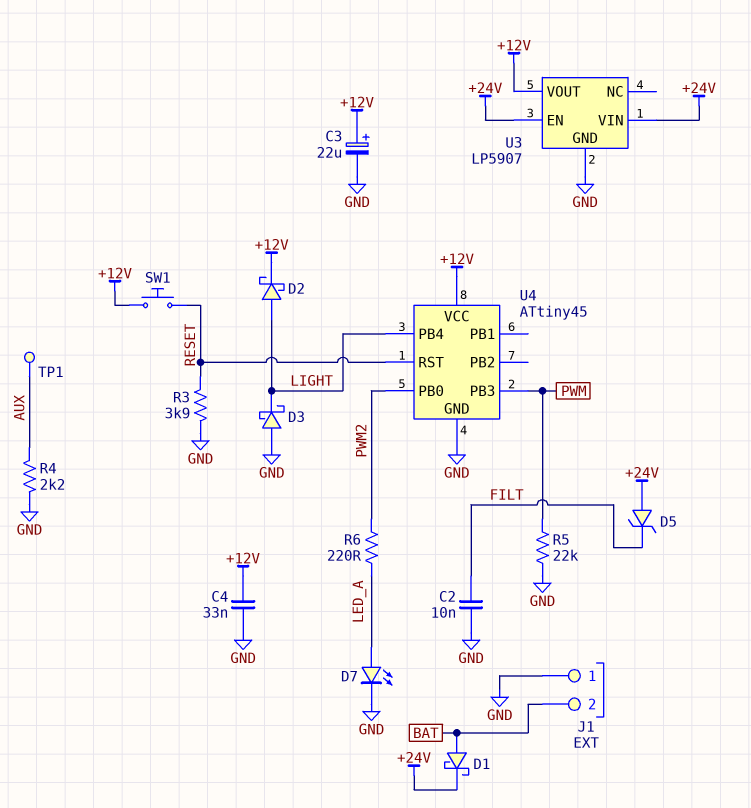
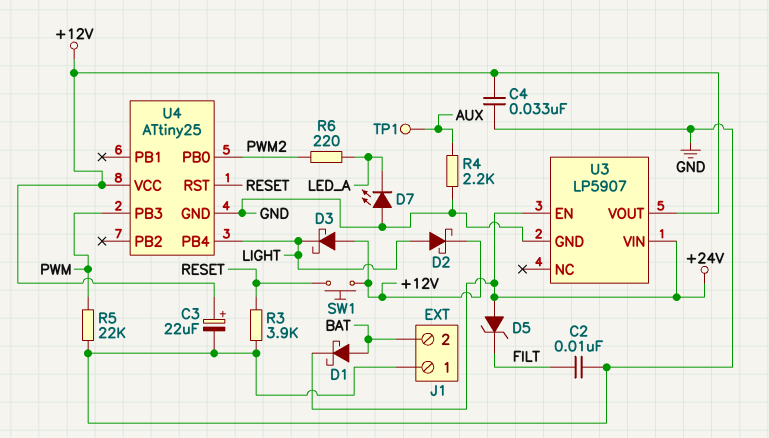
D3: schottky (A GND, K LIGHT) -> schottky (A +12V, K LIGHT)
D7: LED (A LED_A, K GND) -> LED (A GND, K LED_A)
U4: ATtiny45 -> ATtiny25

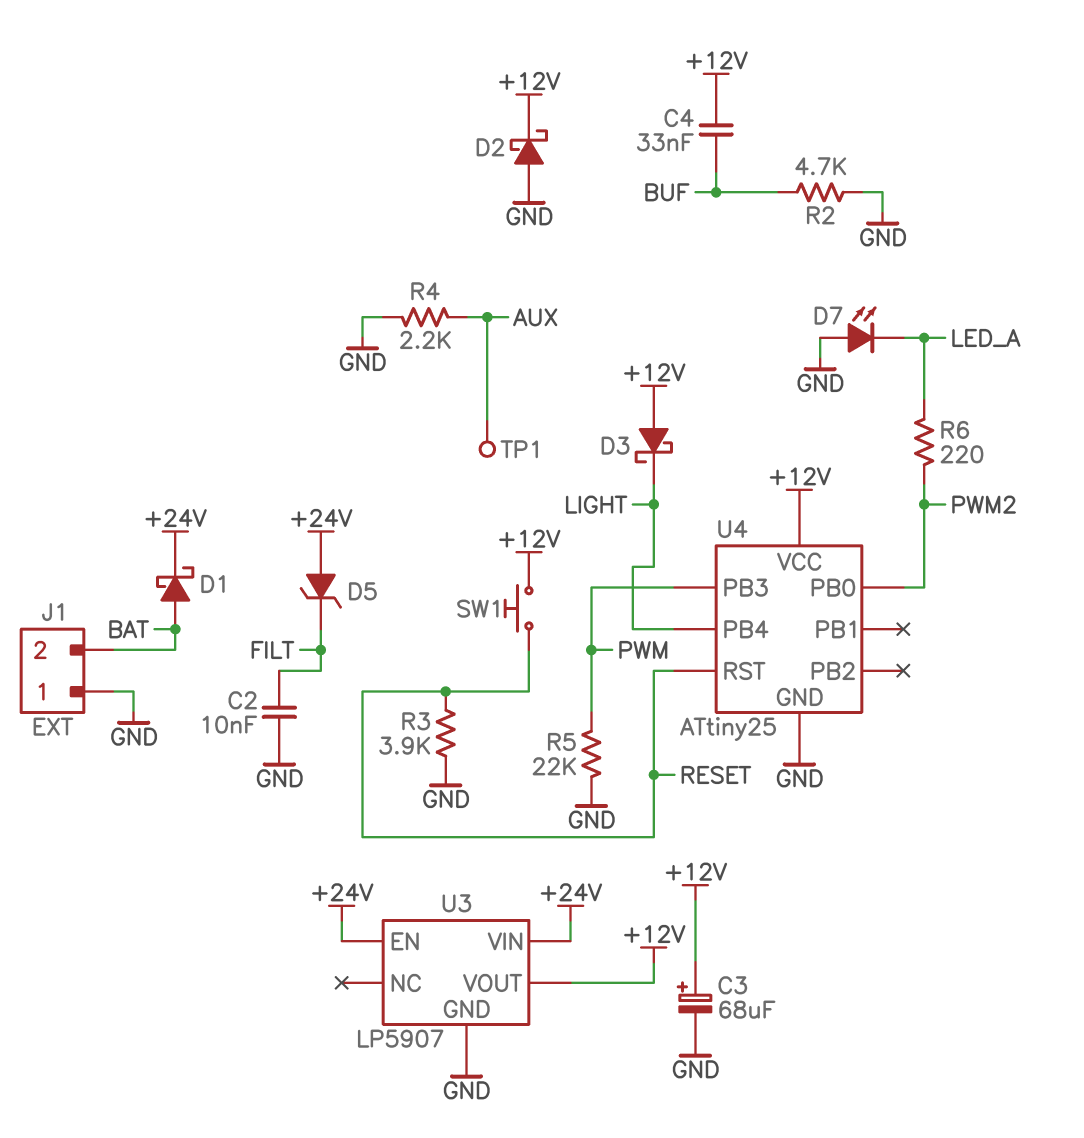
C3: 22uF (plus +12V, minus GND) -> 68uF (plus +12V, minus GND)
C4: 33nF (+12V, GND) -> 33nF (+12V, BUF)
D2: schottky (A LIGHT, K +12V) -> schottky (A GND, K +12V)
R2: none -> 4.7k (BUF, GND)

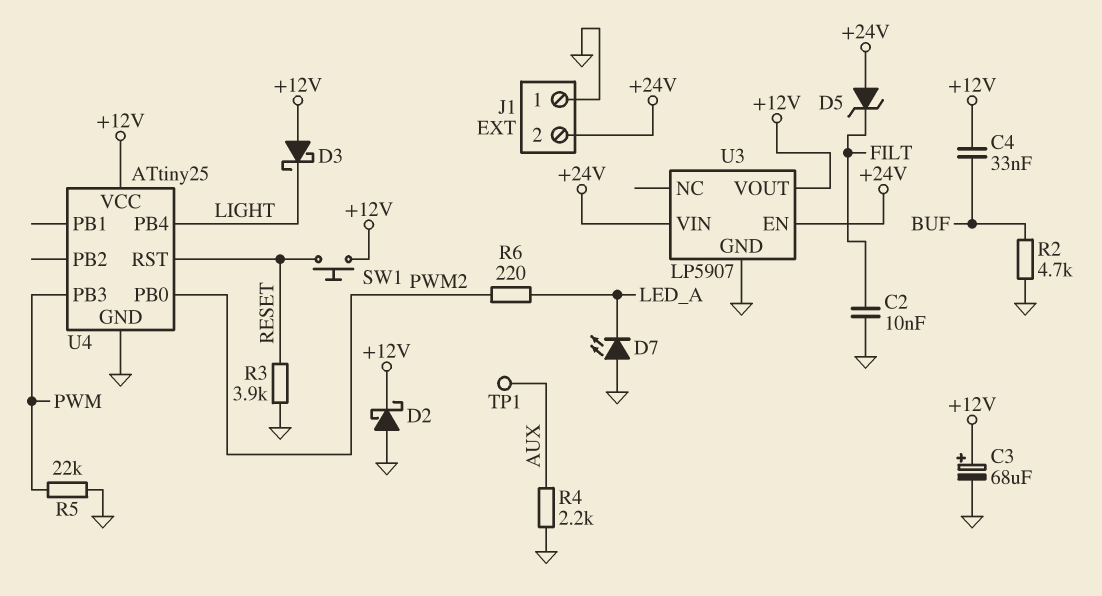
D1: schottky (A BAT, K +24V) -> none
J1 pin 2: BAT -> +24V

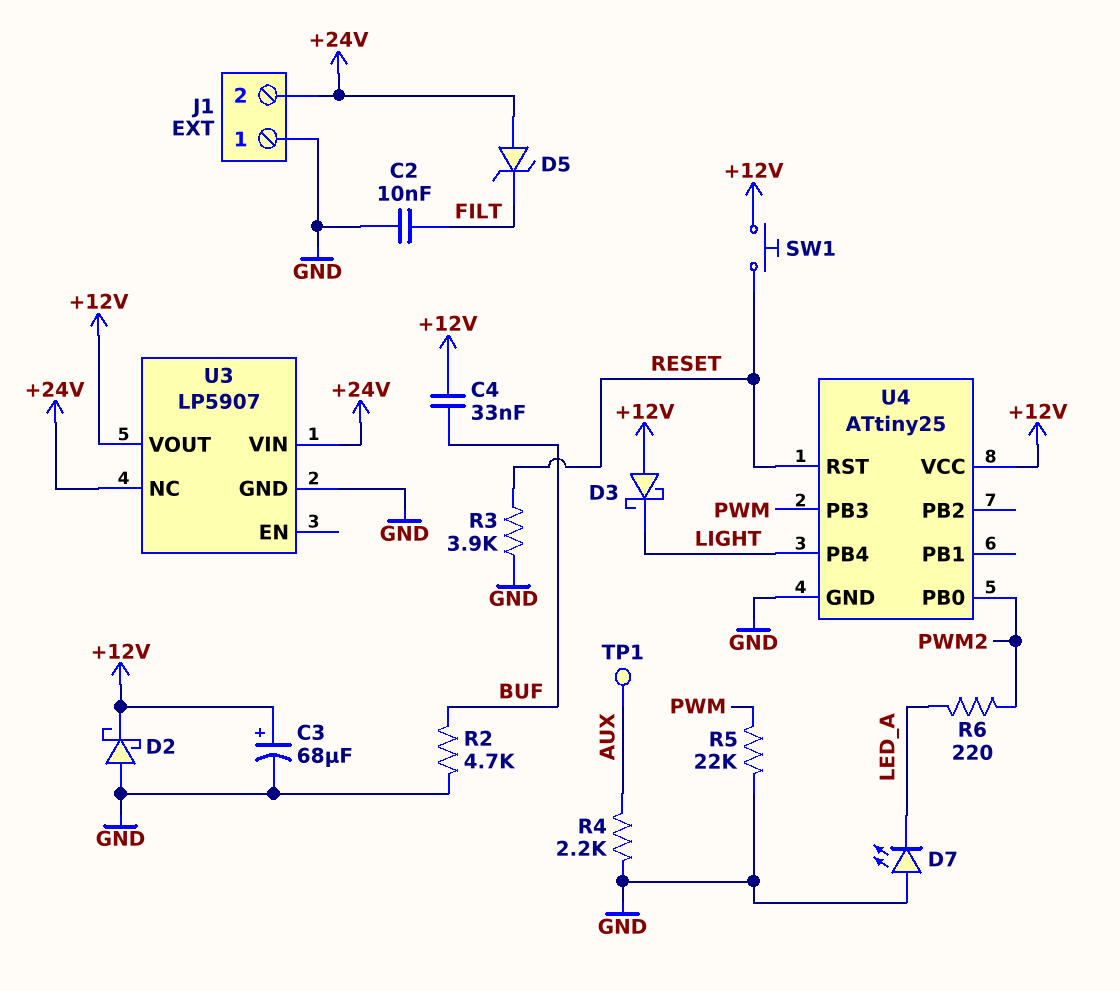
U3 pin EN: +24V -> none
U3 pin NC: none -> +24V

